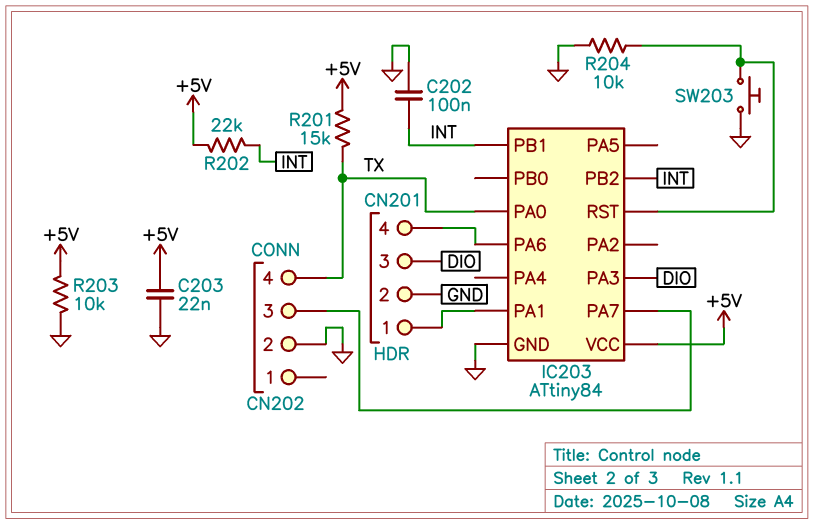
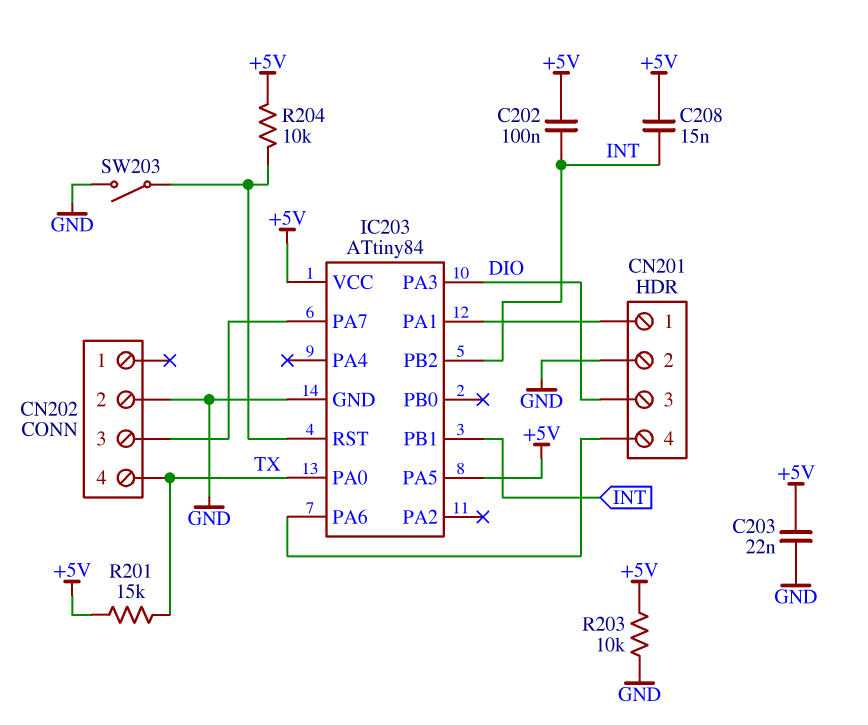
C202: 100nF (GND, INT) -> 100nF (+5V, INT)
C208: none -> 15nF (+5V, INT)
IC203 pin PA5: none -> +5V
R202: 22k (+5V, INT) -> none
R204: 10k (GND, IC203/RST) -> 10k (+5V, IC203/RST)
SW203: button (GND, IC203/RST) -> switch (GND, IC203/RST)

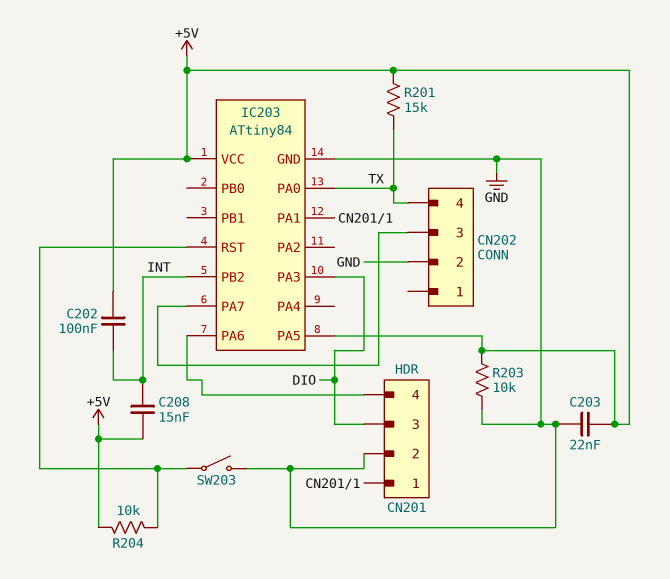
IC203 pin PB1: INT -> none

